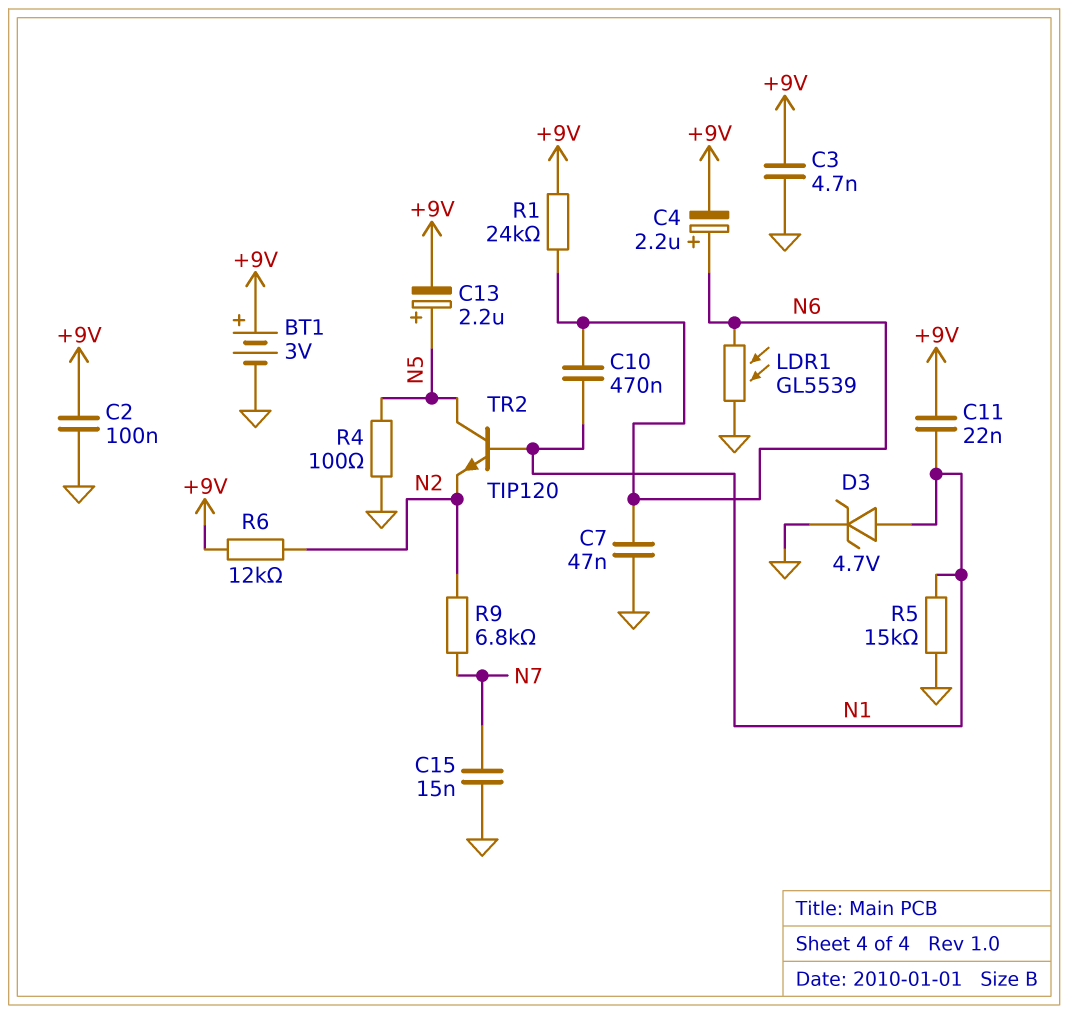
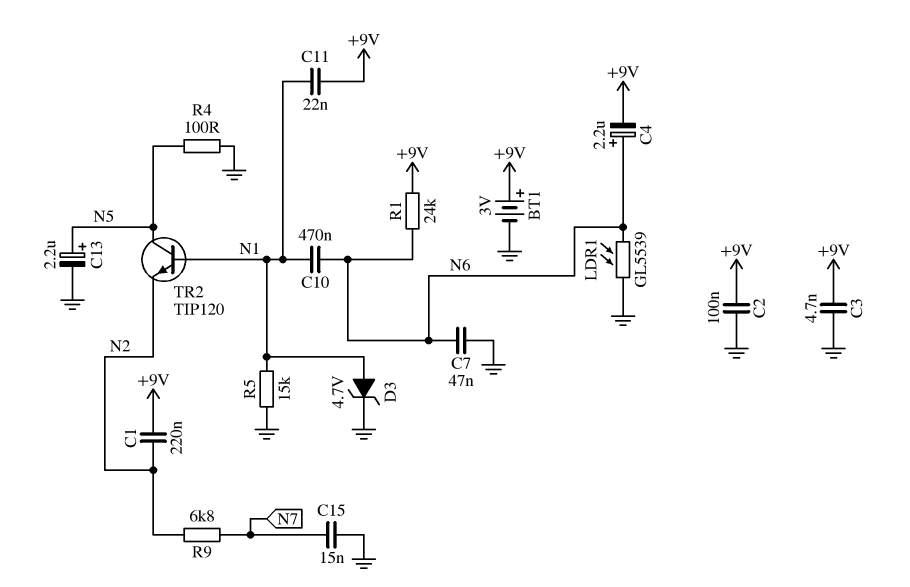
C1: none -> 220nF (+9V, N2)
C13: 2.2uF (plus N5, minus +9V) -> 2.2uF (plus N5, minus GND)
R6: 12k (+9V, N2) -> none

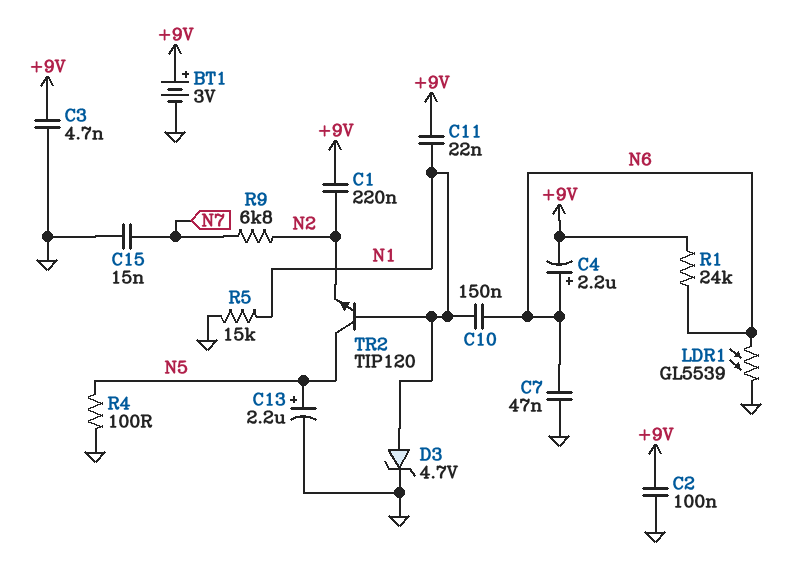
C10: 470nF (N1, N6) -> 150nF (N1, N6)

